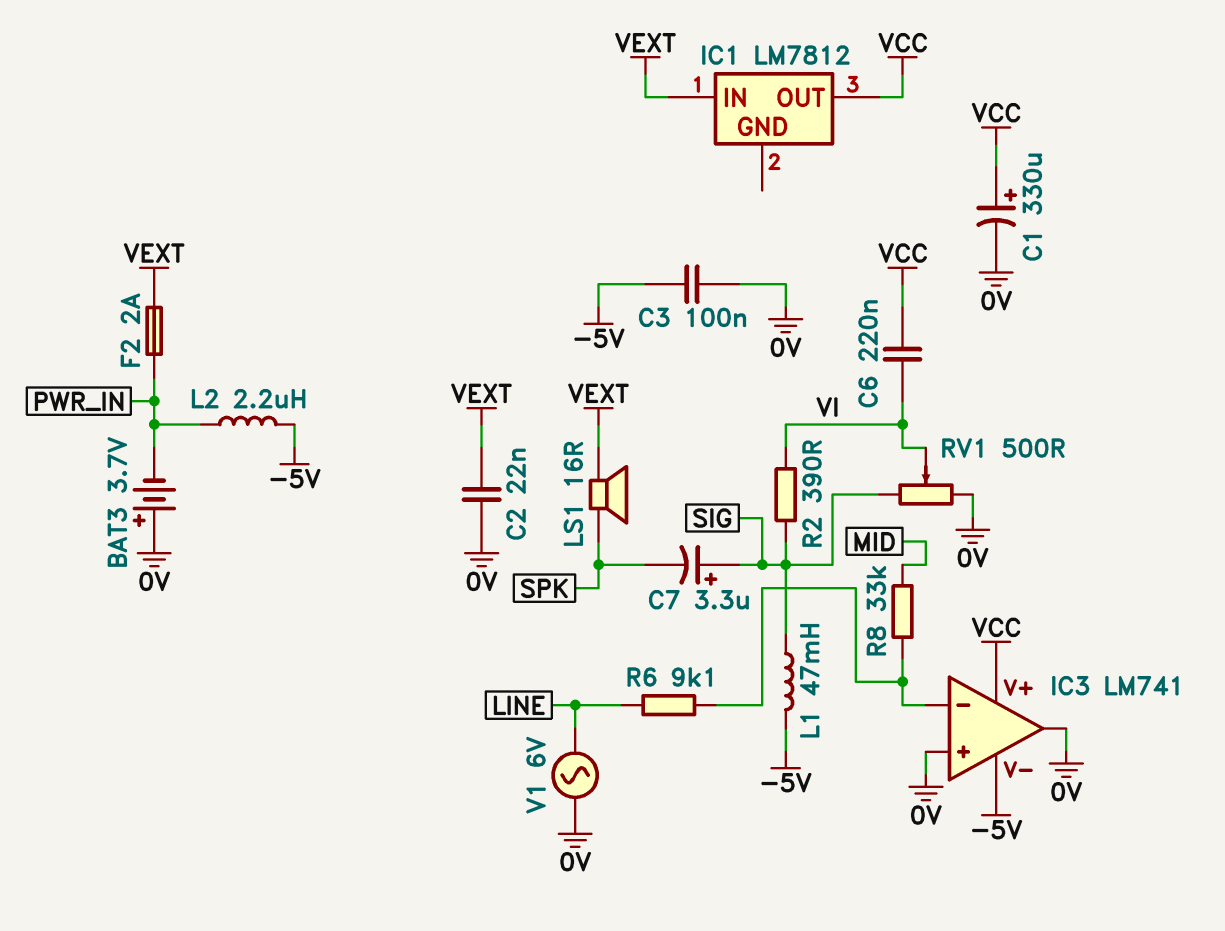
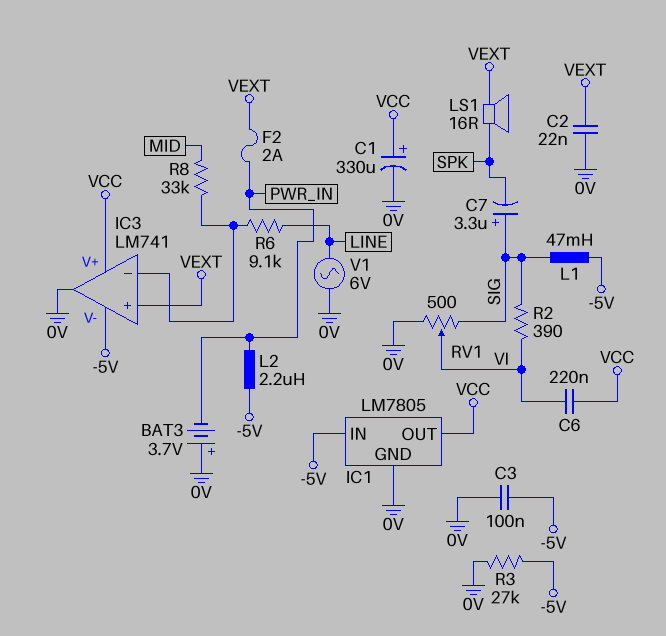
IC1: LM7812 -> LM7805
IC1 pin GND: none -> 0V
IC1 pin IN: VEXT -> -5V
IC3 pin in+: 0V -> VEXT
R3: none -> 27k (-5V, 0V)

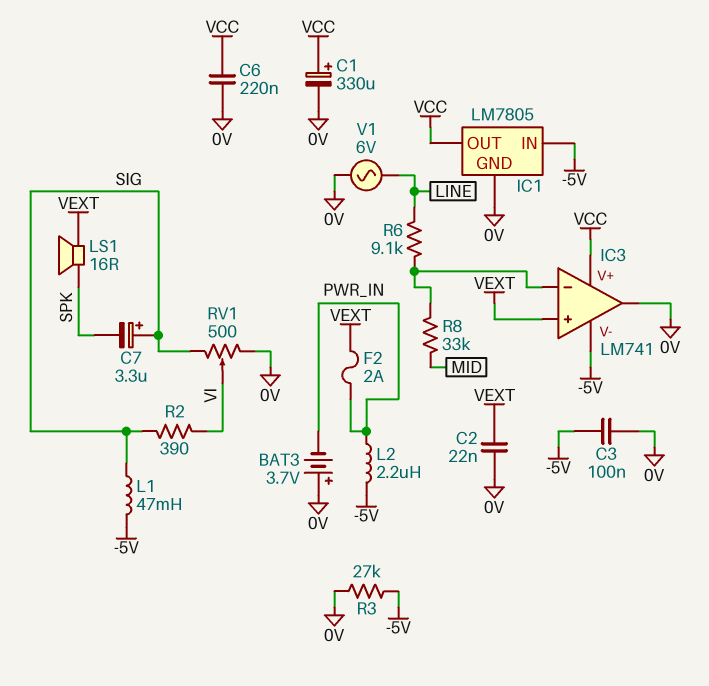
C6: 220nF (VCC, VI) -> 220nF (0V, VCC)

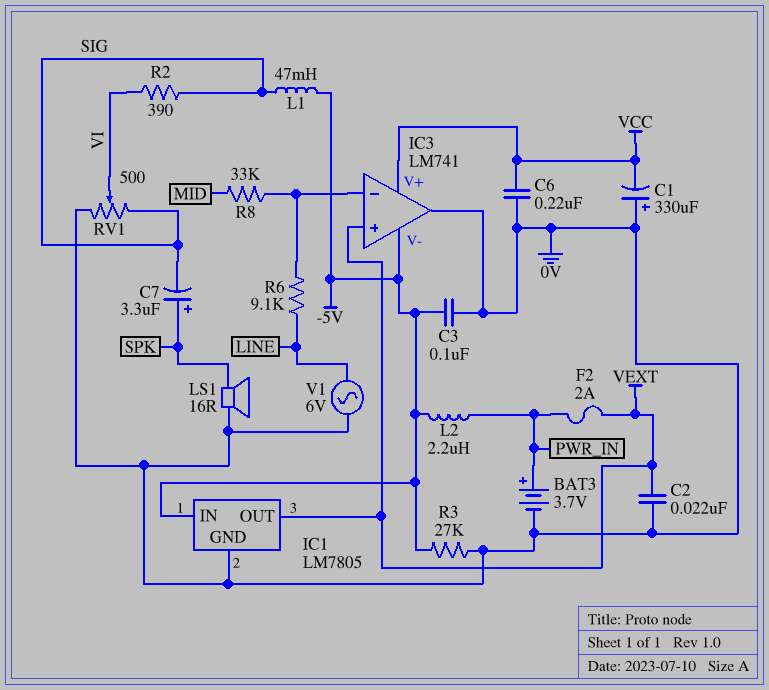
BAT3: 3.7V (plus 0V, minus PWR_IN) -> 3.7V (plus PWR_IN, minus 0V)
C1: 330uF (plus VCC, minus 0V) -> 330uF (plus 0V, minus VCC)
C7: 3.3uF (plus SIG, minus SPK) -> 3.3uF (plus SPK, minus SIG)
IC1 pin OUT: VCC -> VEXT
LS1: speaker 16R (SPK, VEXT) -> speaker 16R (0V, SPK)

